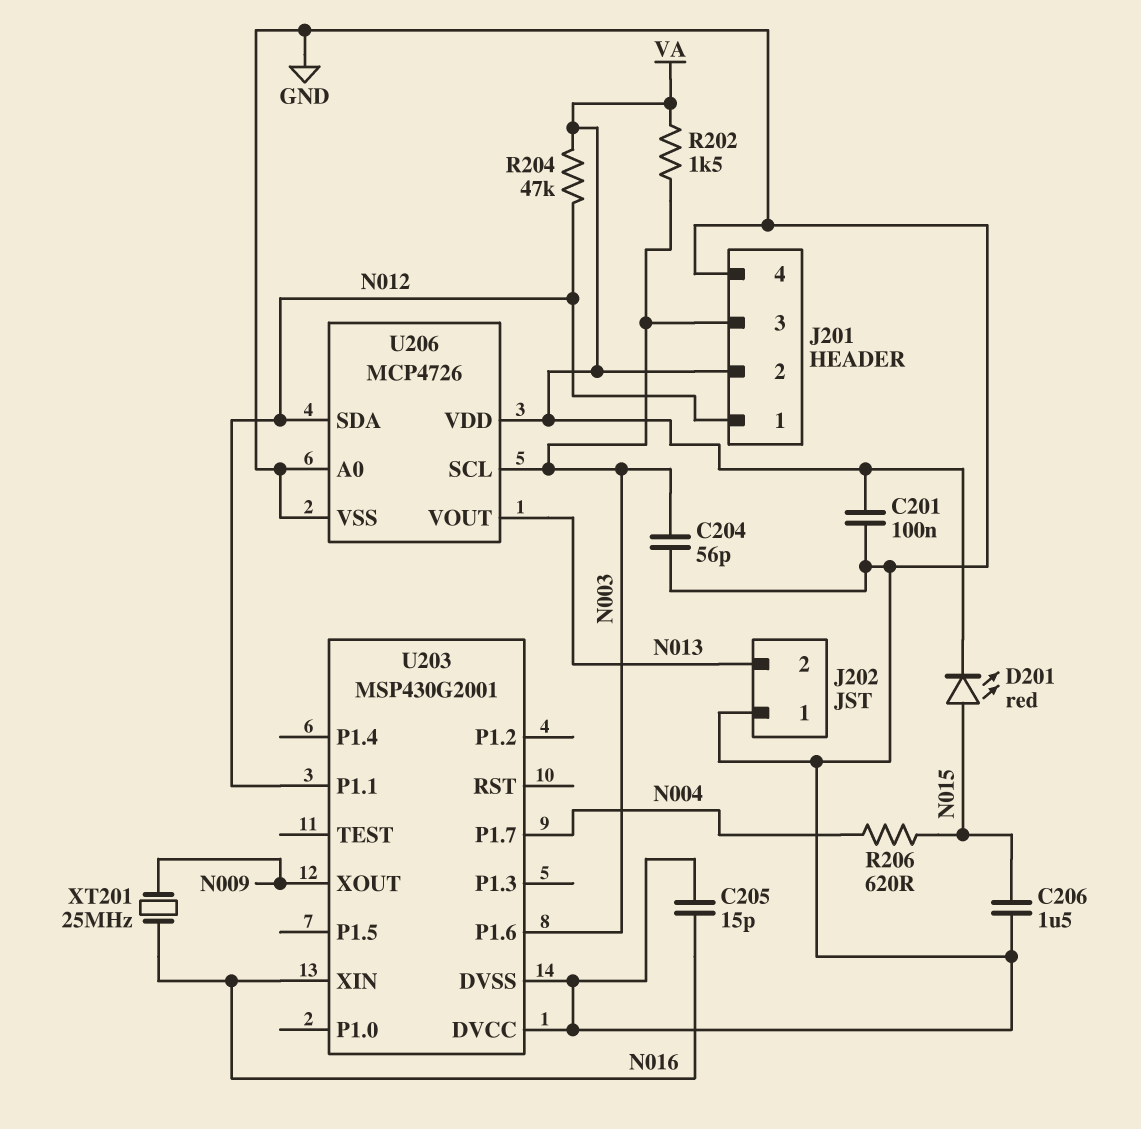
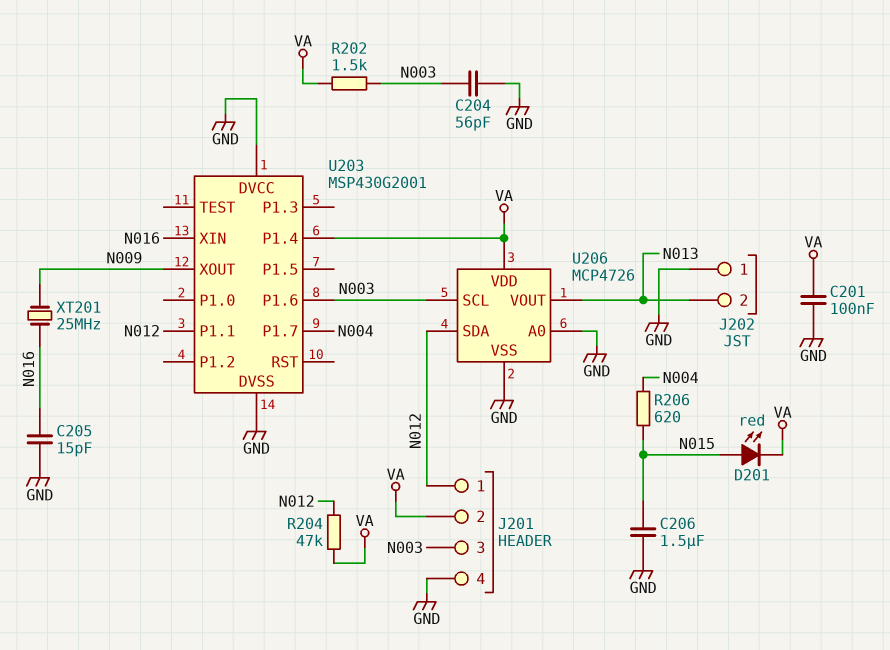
U203 pin P1.4: none -> VA

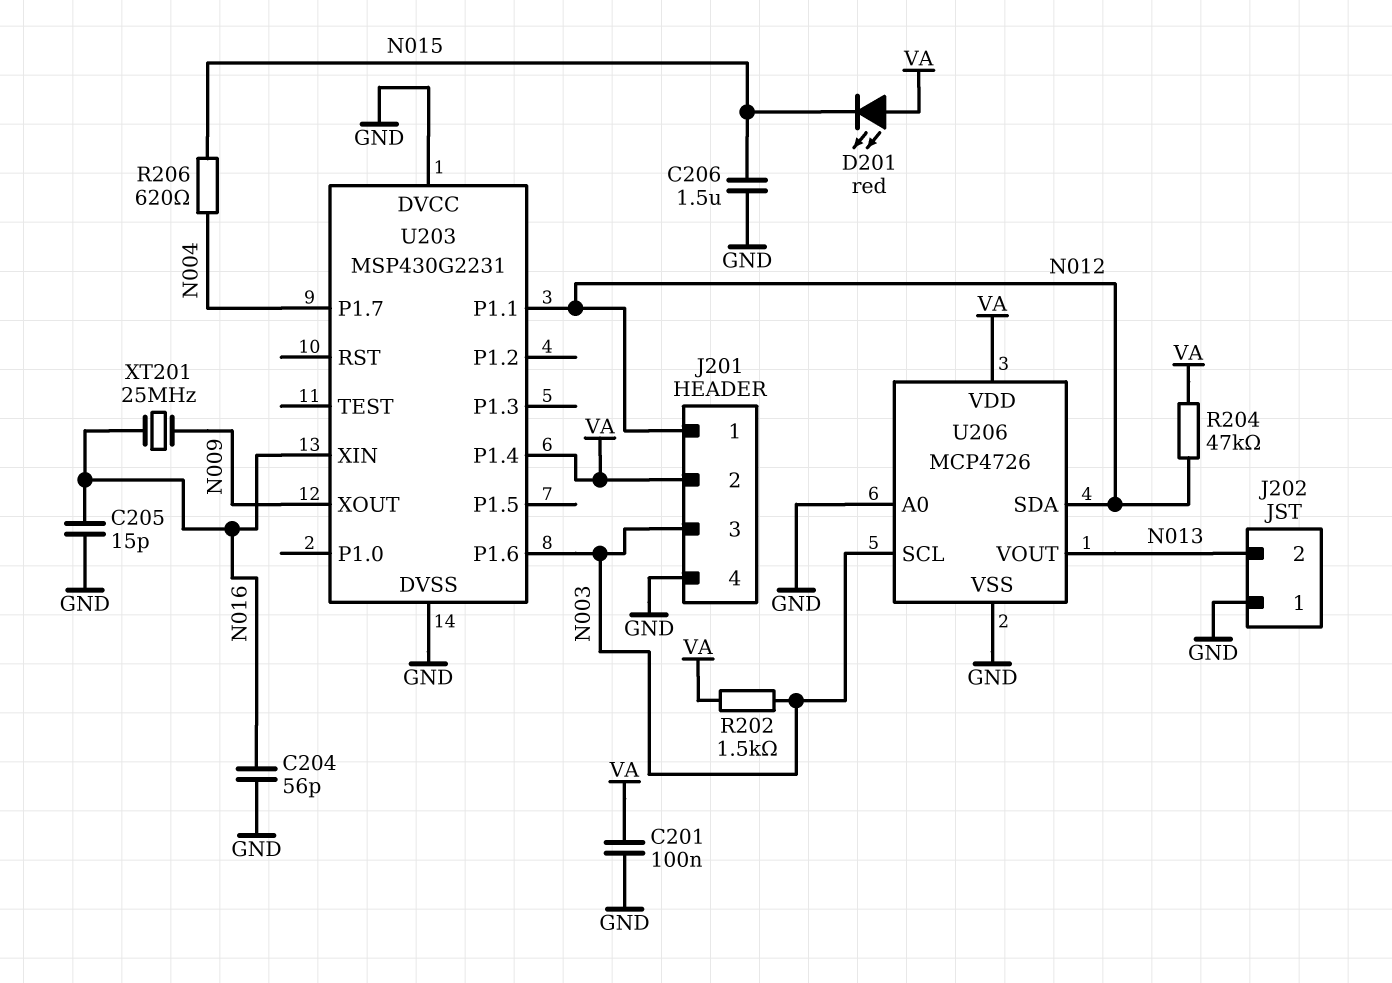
C204: 56pF (GND, N003) -> 56pF (GND, N016)
D201: LED red (A N015, K VA) -> LED red (A VA, K N015)
U203: MSP430G2001 -> MSP430G2231

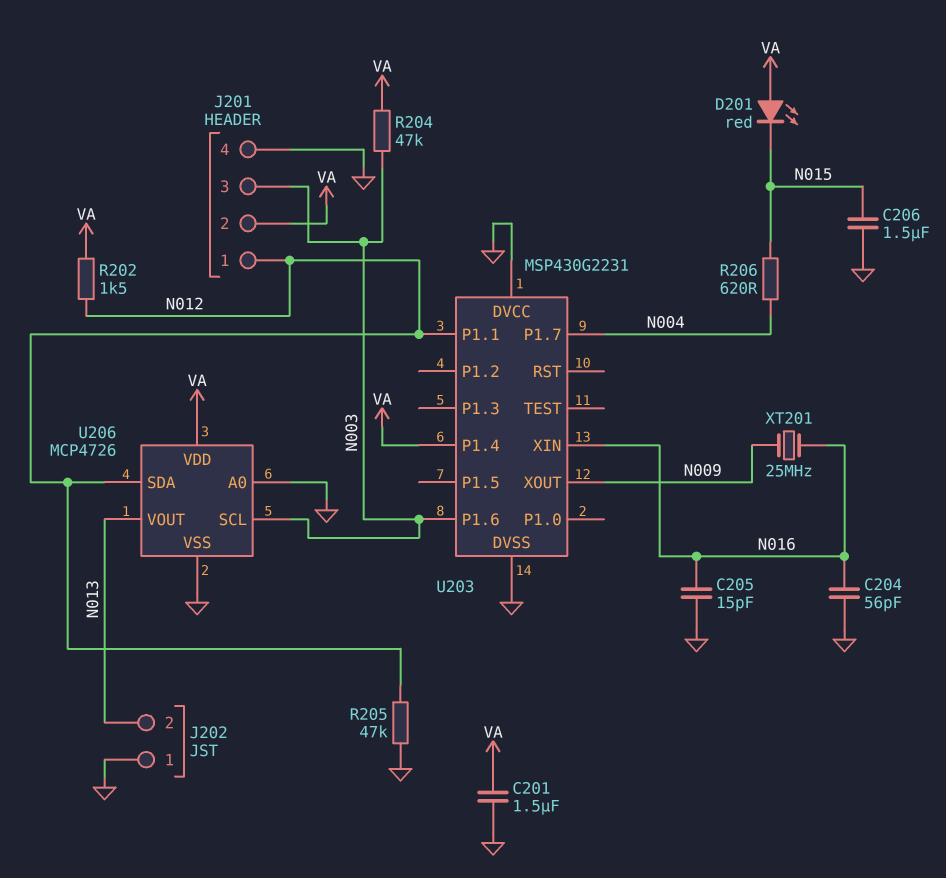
C201: 100nF (GND, VA) -> 1.5uF (GND, VA)
R202: 1.5k (N003, VA) -> 1.5k (N012, VA)
R204: 47k (N012, VA) -> 47k (N003, VA)
R205: none -> 47k (GND, N012)

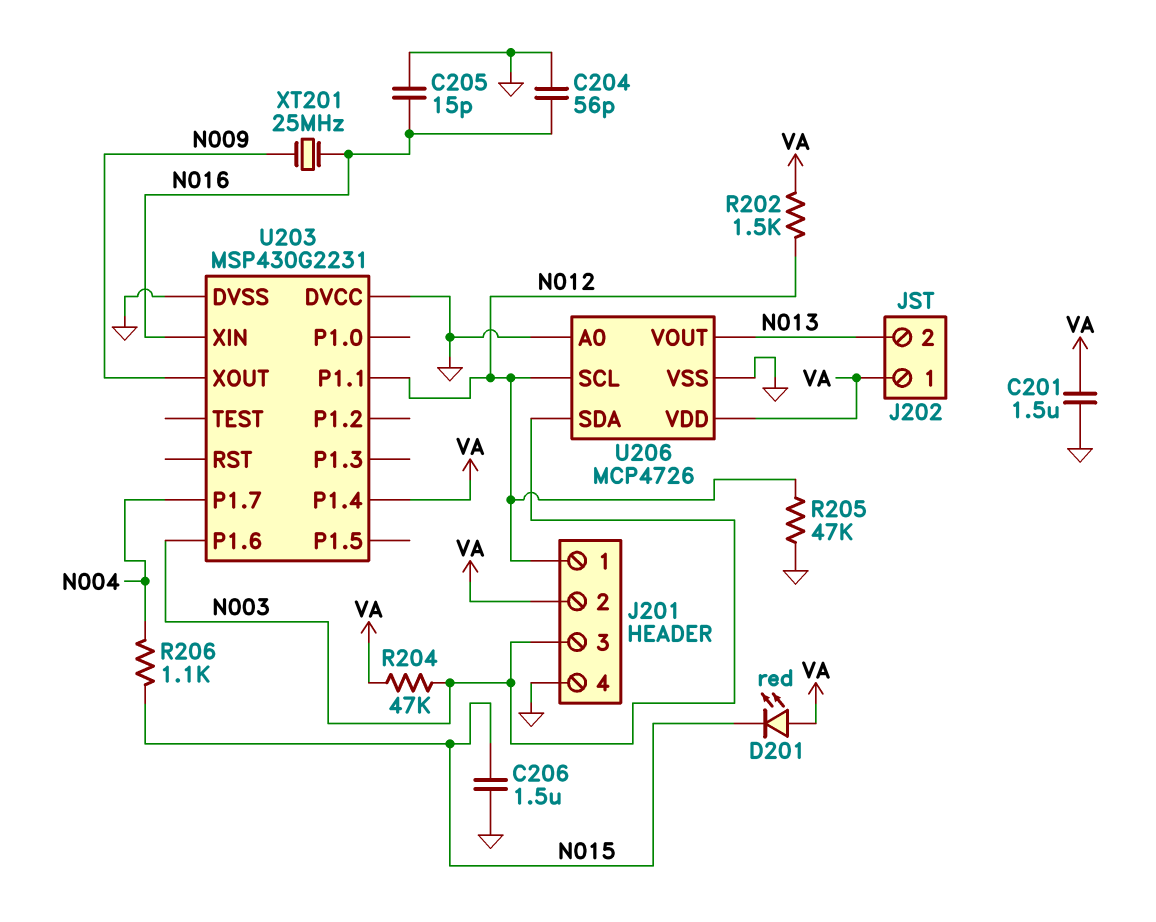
J202 pin 1: GND -> VA
R206: 620 (N004, N015) -> 1.1k (N004, N015)
U206 pin SCL: N003 -> N012
U206 pin SDA: N012 -> N003

